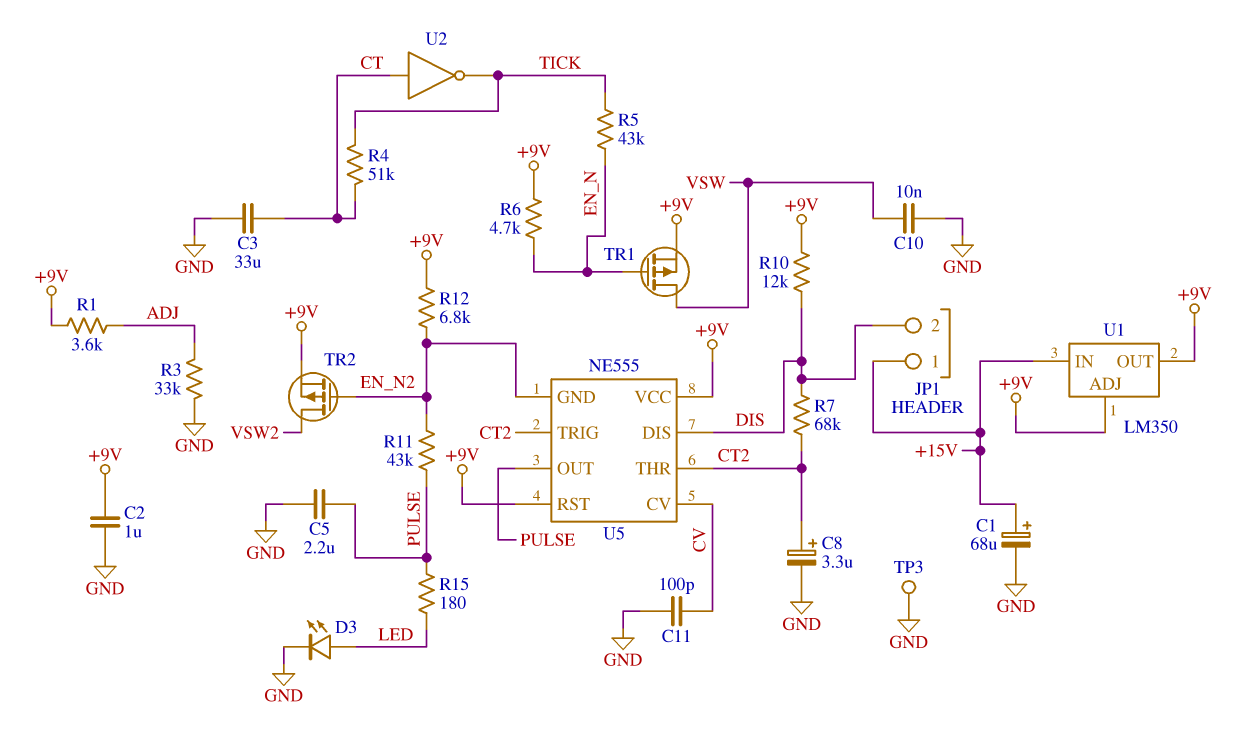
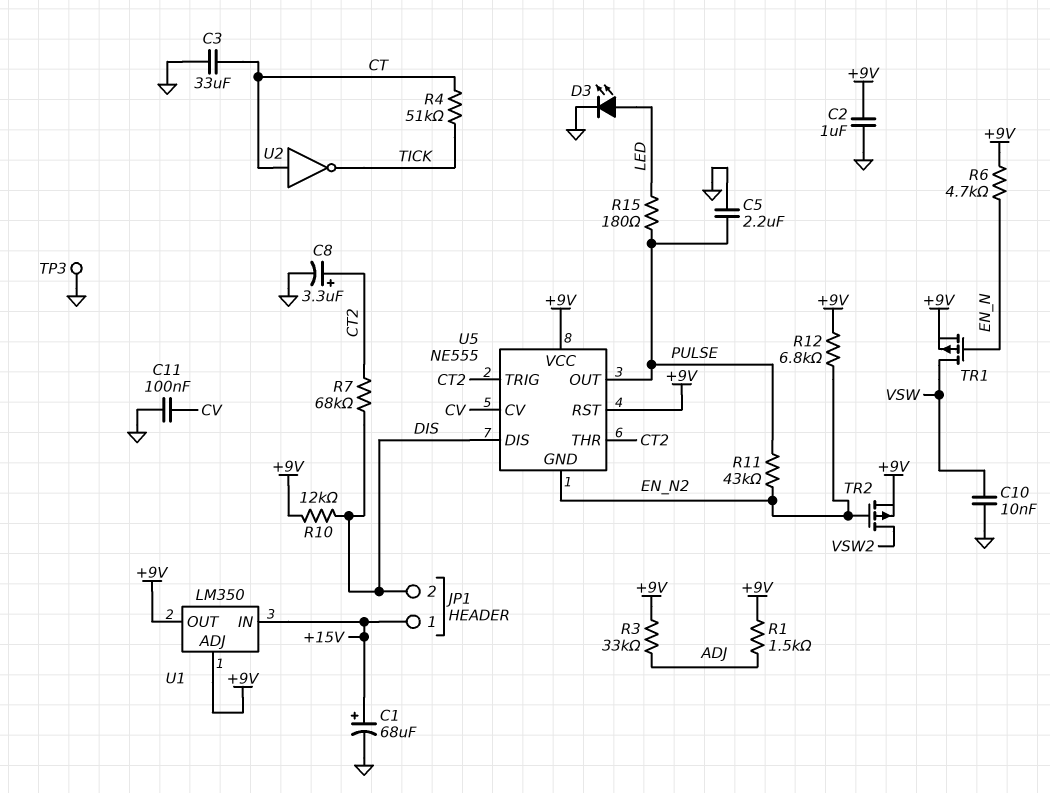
C11: 100pF (CV, GND) -> 100nF (CV, GND)
R1: 3.6k (+9V, ADJ) -> 1.5k (+9V, ADJ)
R3: 33k (ADJ, GND) -> 33k (+9V, ADJ)
R5: 43k (EN_N, TICK) -> none

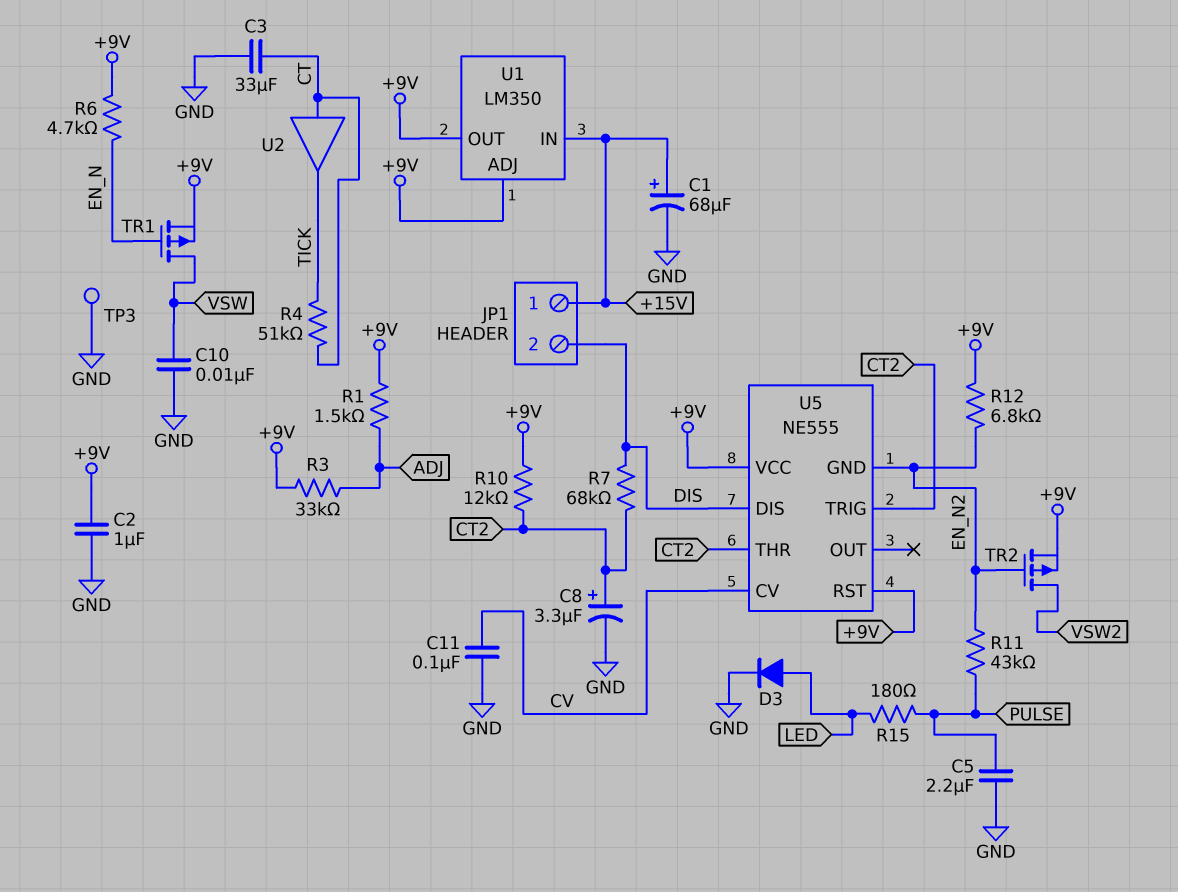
D3: LED (A LED, K GND) -> diode (A LED, K GND)
R10: 12k (+9V, DIS) -> 12k (+9V, CT2)
U2: NOT (in CT, out TICK) -> buffer (in CT, out TICK)
U5 pin OUT: PULSE -> none

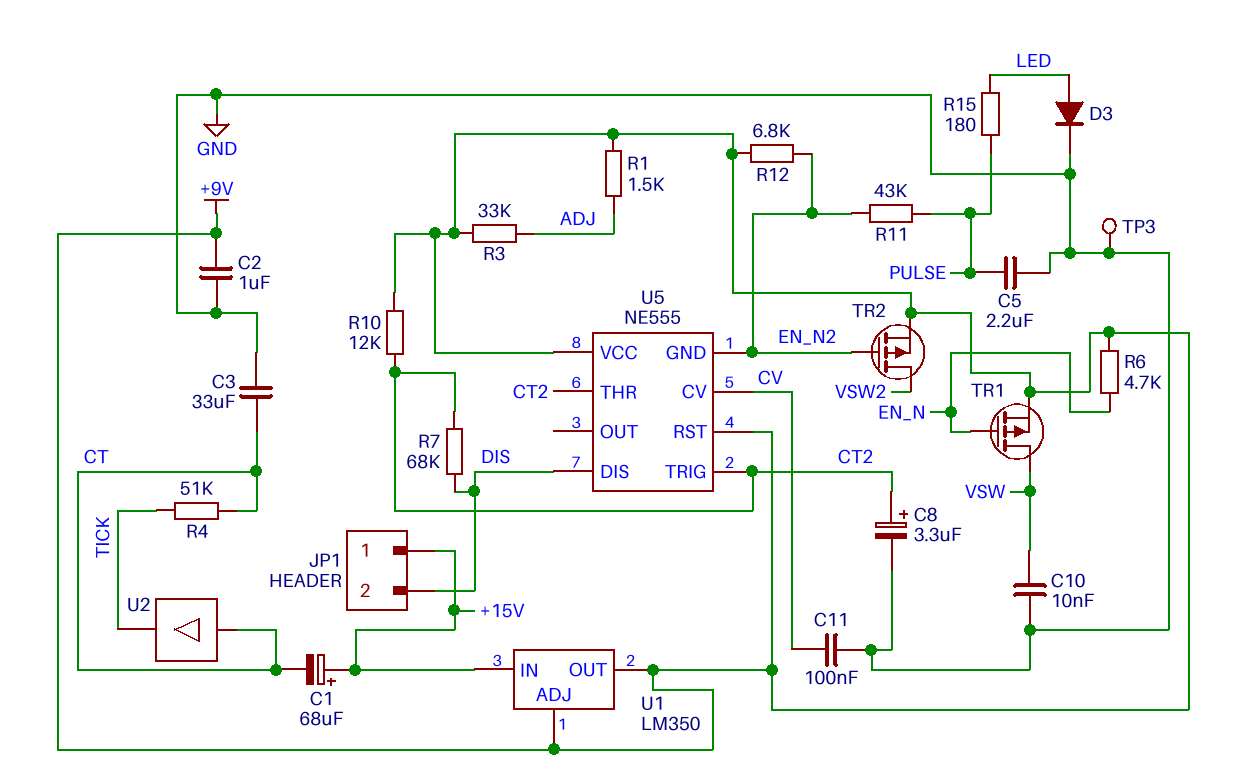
C1: 68uF (plus +15V, minus GND) -> 68uF (plus +15V, minus CT)

